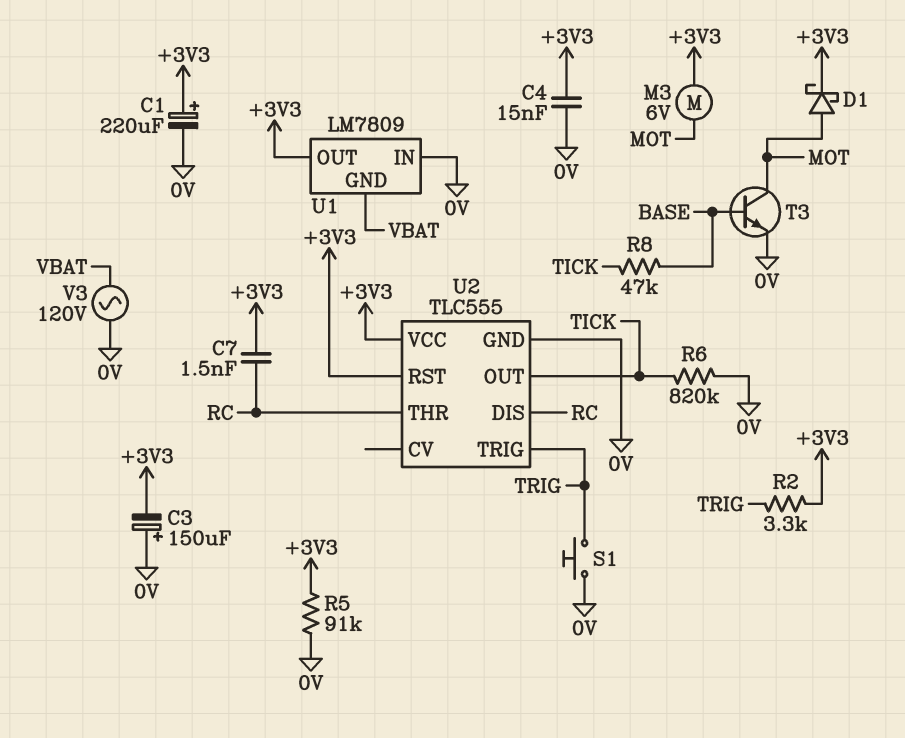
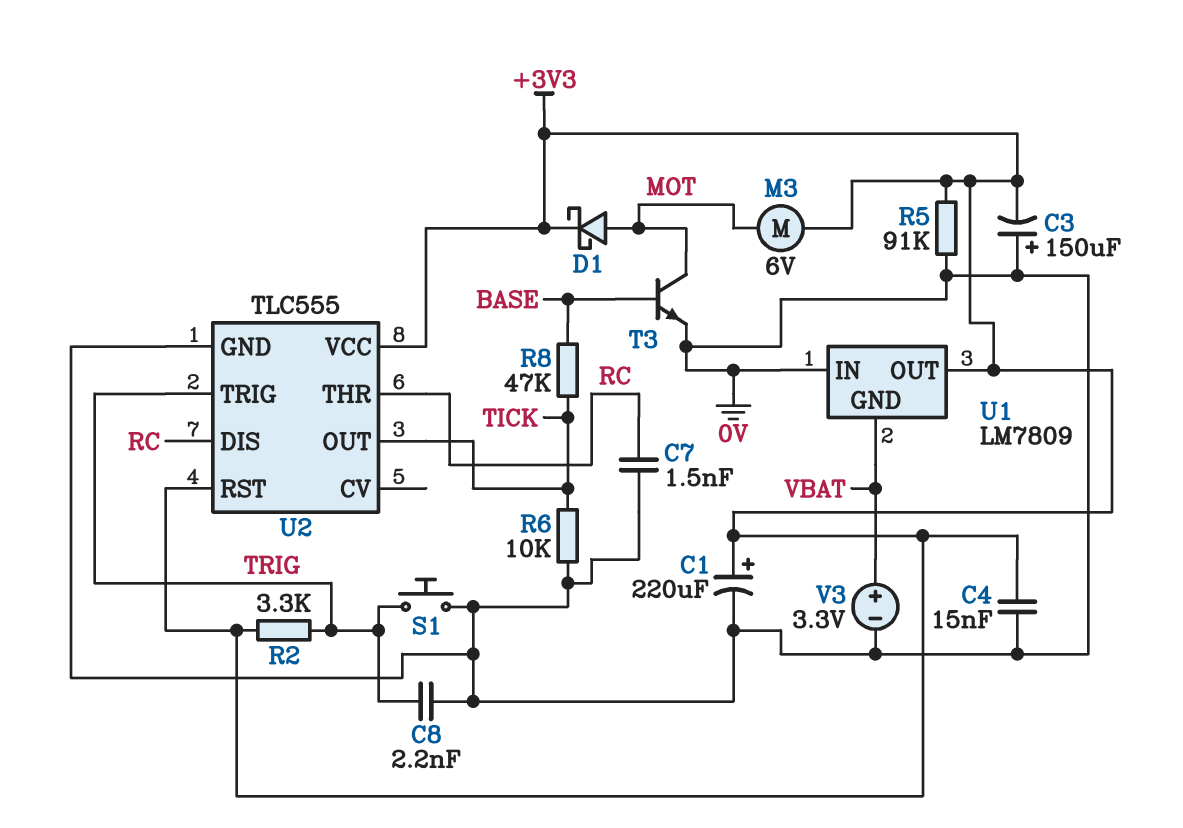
C7: 1.5nF (+3V3, RC) -> 1.5nF (0V, RC)
C8: none -> 2.2nF (0V, TRIG)
R6: 820k (0V, TICK) -> 10k (0V, TICK)
V3: AC 120V (0V, VBAT) -> 3.3V (plus VBAT, minus 0V)

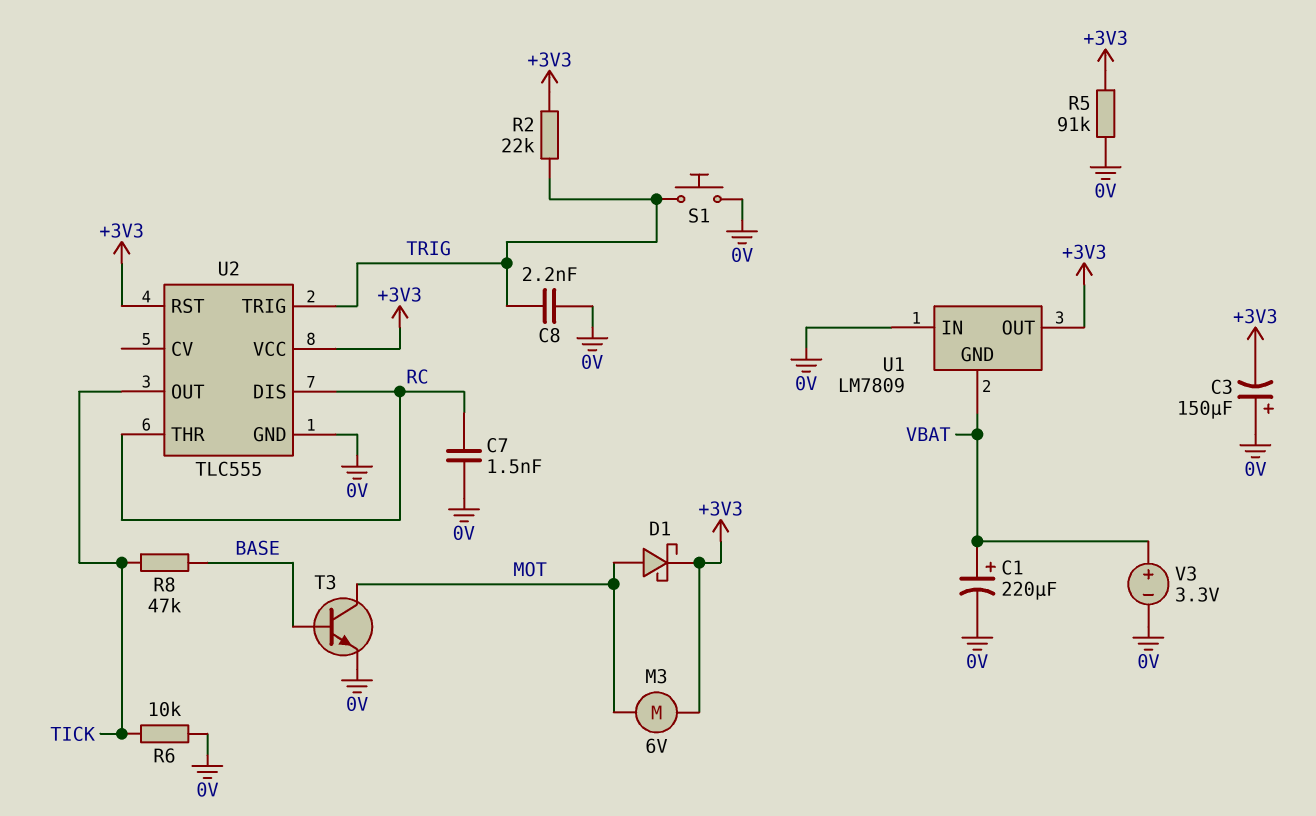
C1: 220uF (plus +3V3, minus 0V) -> 220uF (plus VBAT, minus 0V)
C4: 15nF (+3V3, 0V) -> none
R2: 3.3k (+3V3, TRIG) -> 22k (+3V3, TRIG)

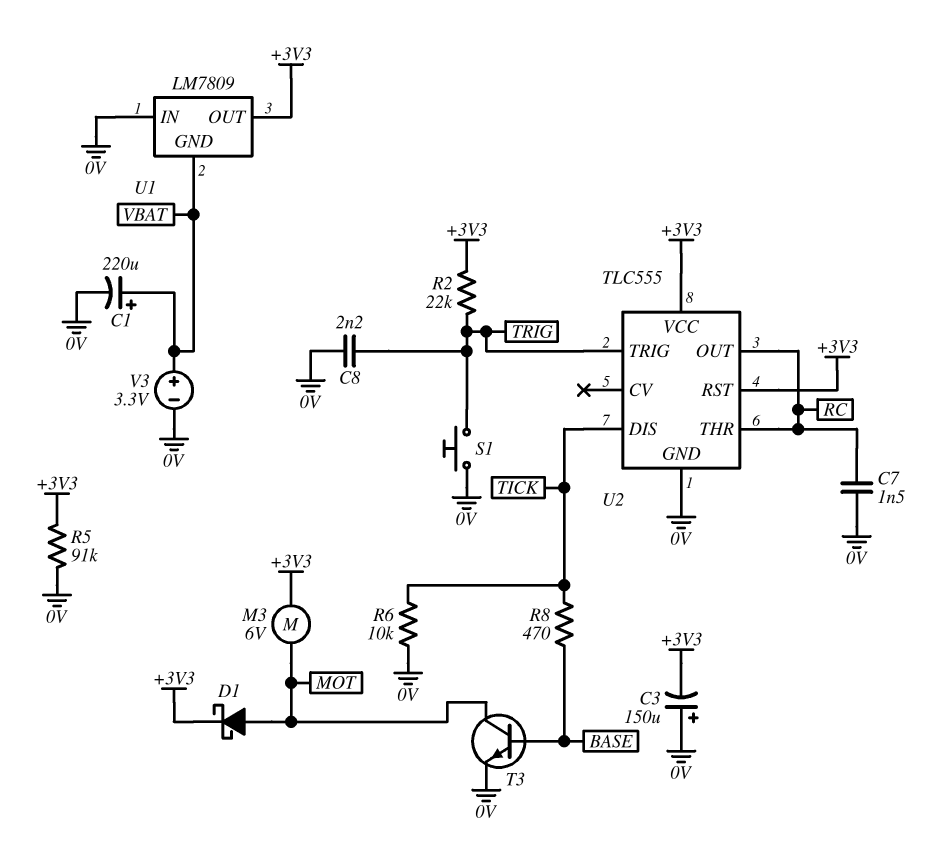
R8: 47k (BASE, TICK) -> 470 (BASE, TICK)
U2 pin DIS: RC -> TICK
U2 pin OUT: TICK -> RC

